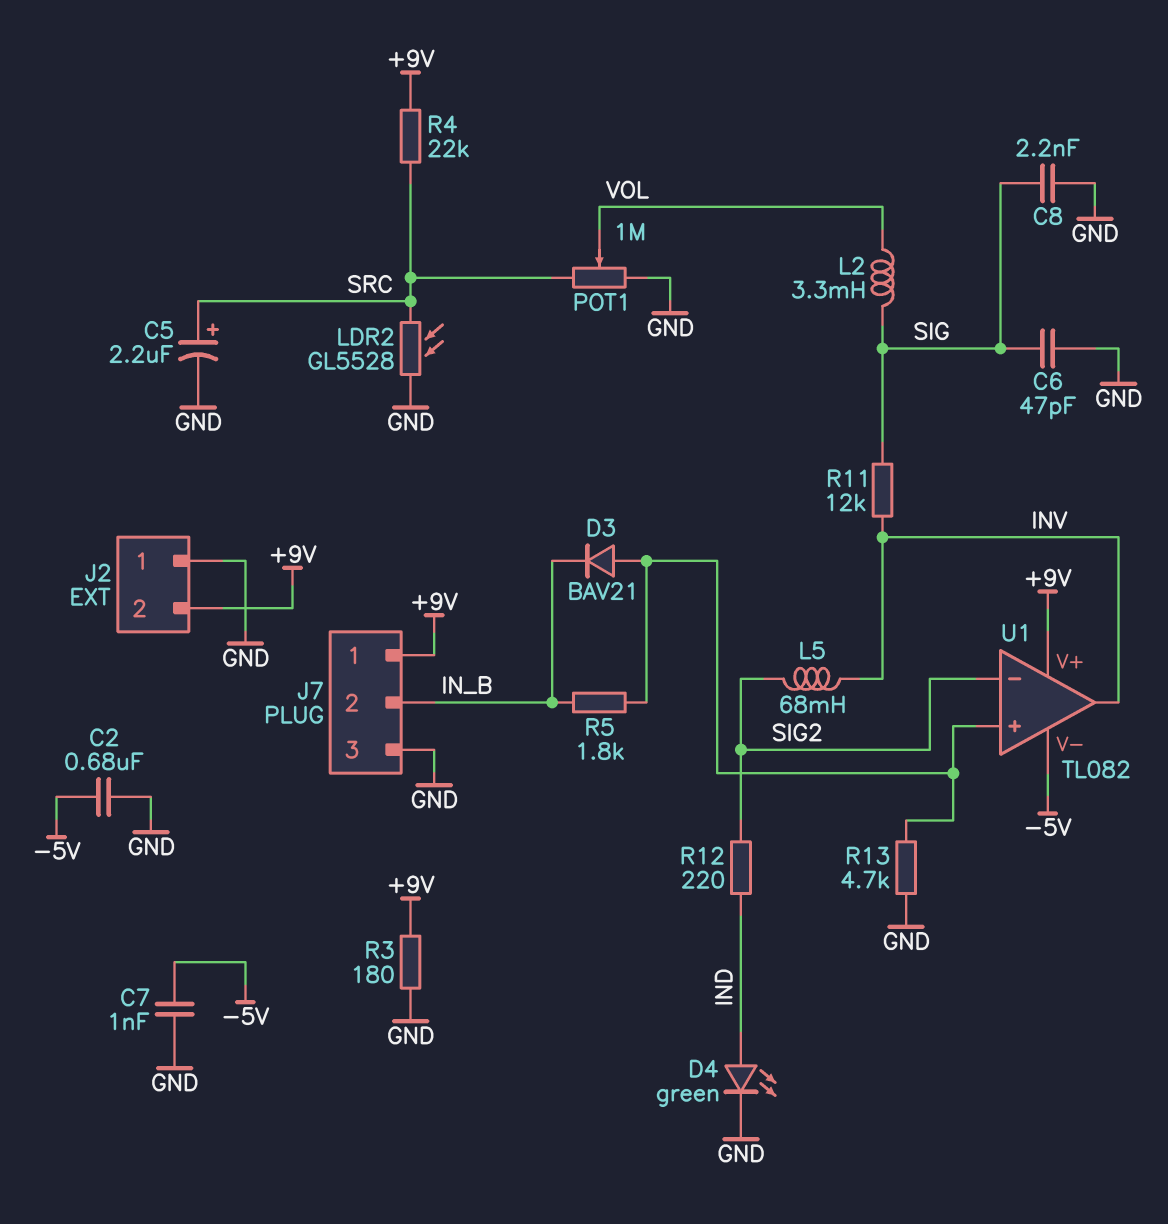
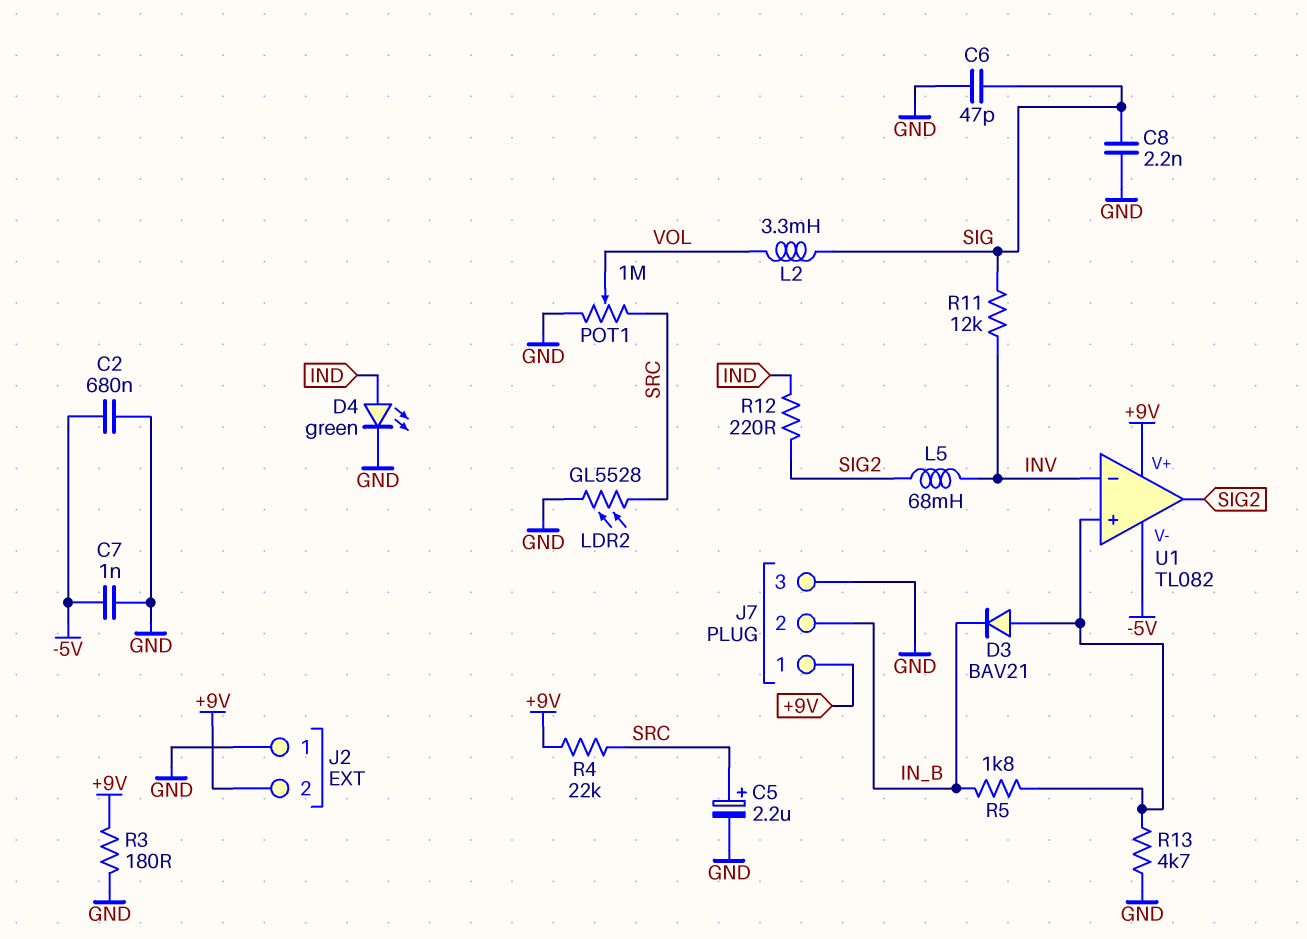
U1 pin in-: SIG2 -> INV
U1 pin out: INV -> SIG2

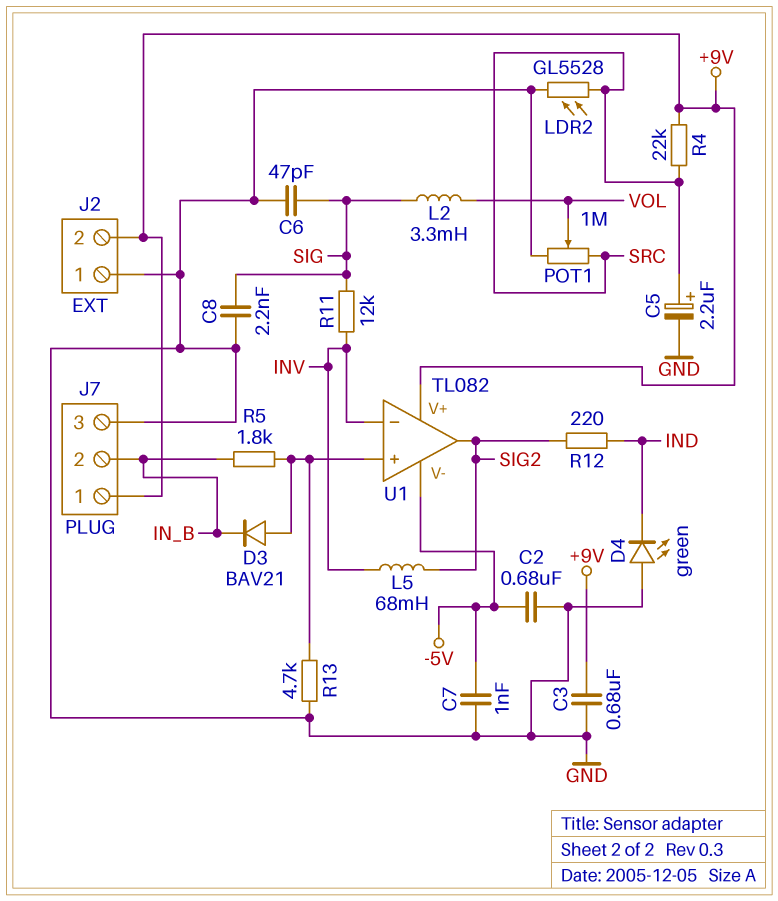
C3: none -> 680nF (+9V, GND)
D4: LED green (A IND, K GND) -> LED green (A GND, K IND)
R3: 180 (+9V, GND) -> none

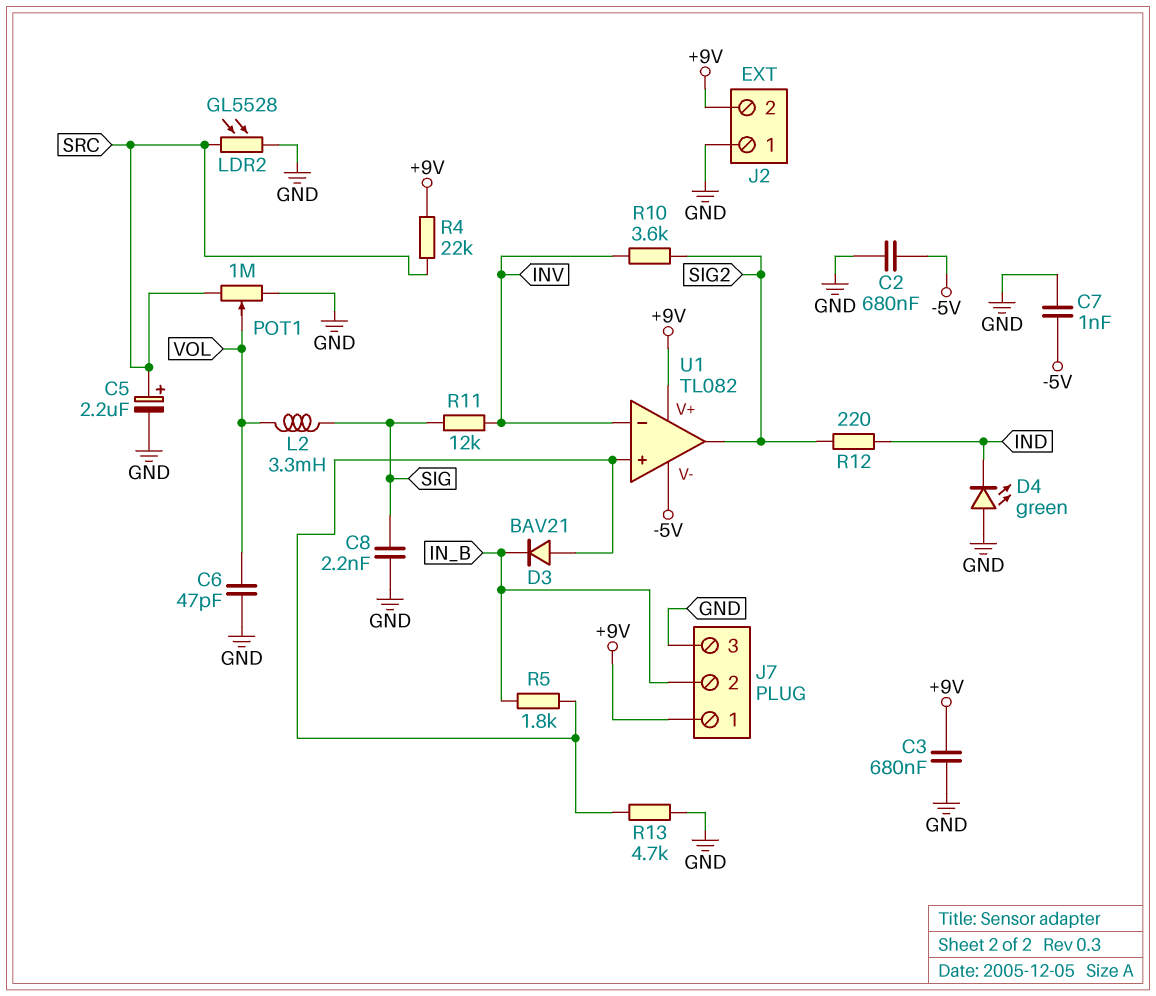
C6: 47pF (GND, SIG) -> 47pF (GND, VOL)
L5: 68mH (INV, SIG2) -> none
R10: none -> 3.6k (INV, SIG2)

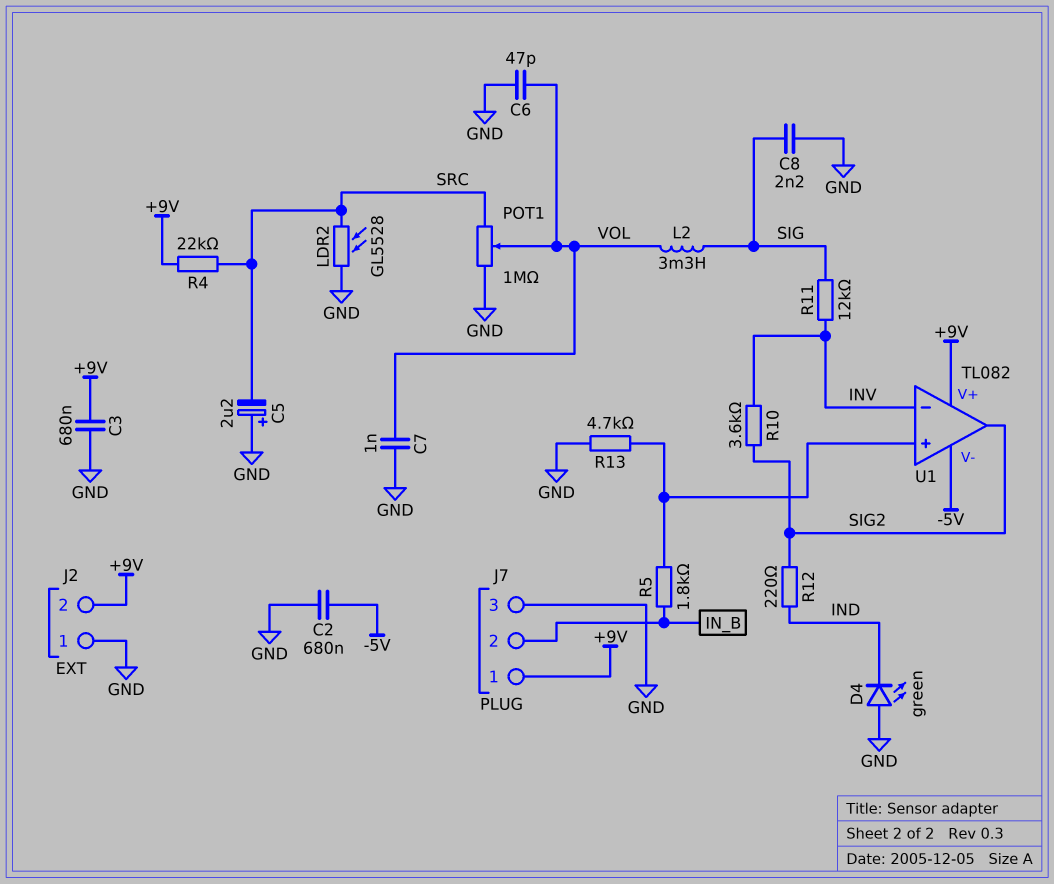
C5: 2.2uF (plus SRC, minus GND) -> 2.2uF (plus GND, minus SRC)
C7: 1nF (-5V, GND) -> 1nF (GND, VOL)
D3: diode BAV21 (A U1/in+, K IN_B) -> none

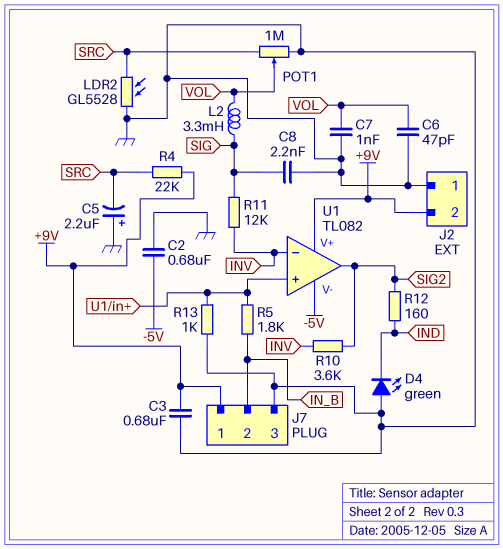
R12: 220 (IND, SIG2) -> 160 (IND, SIG2)
R13: 4.7k (GND, U1/in+) -> 1k (GND, U1/in+)

